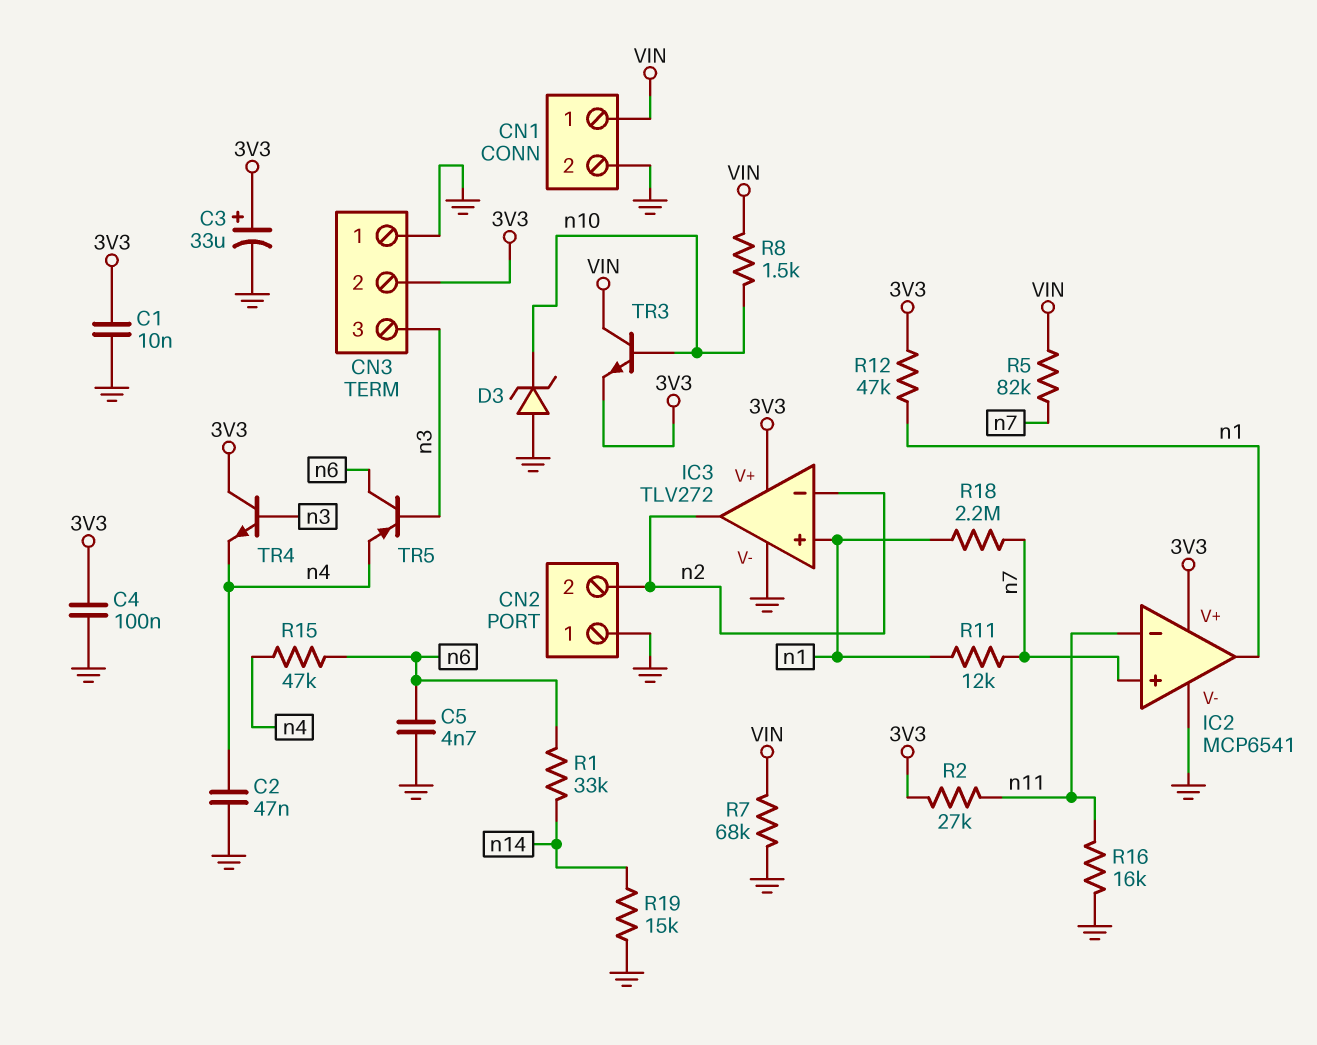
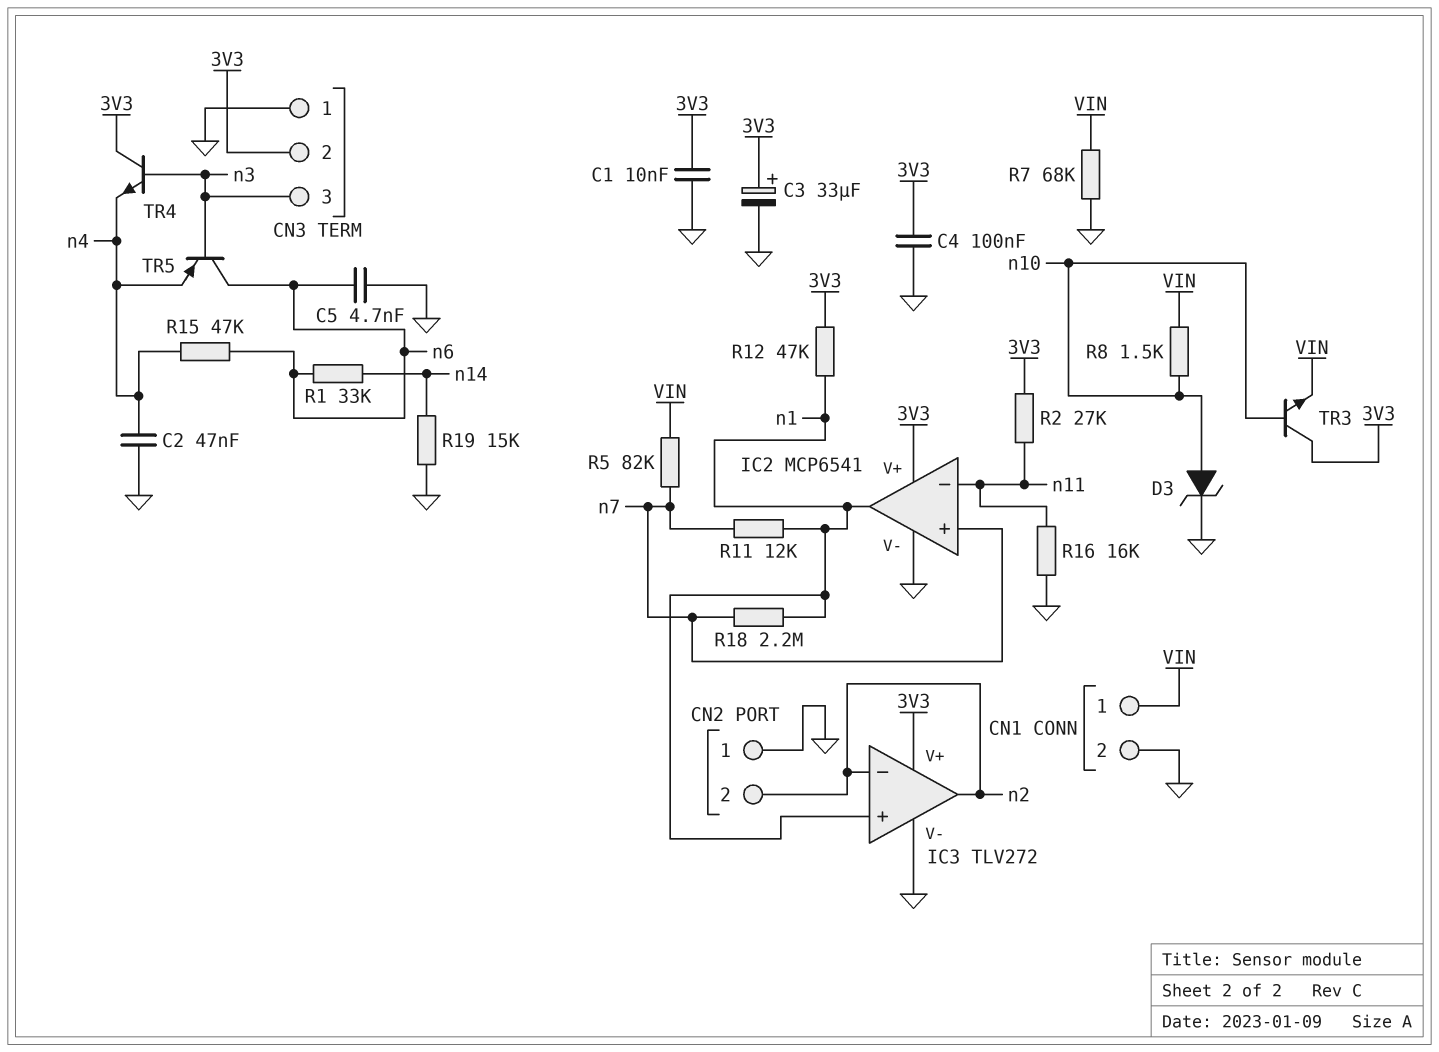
D3: zener (A GND, K n10) -> zener (A n10, K GND)
TR3: NPN (B n10, C VIN, E 3V3) -> NPN (B n10, C 3V3, E VIN)

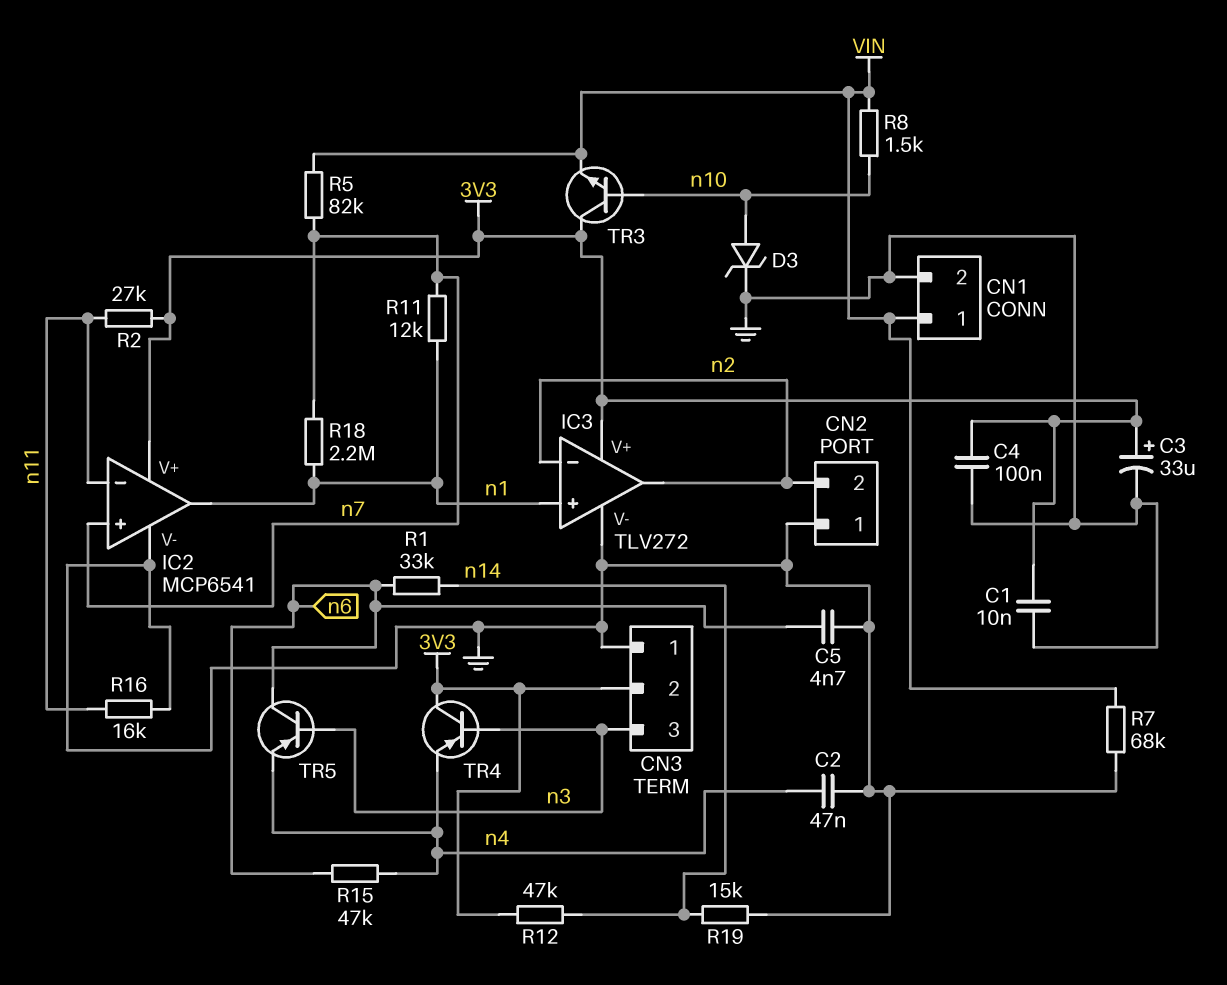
R12: 47k (3V3, n1) -> 47k (3V3, n14)
TR4: NPN (B n3, C 3V3, E n4) -> PNP (B n3, C 3V3, E n4)

